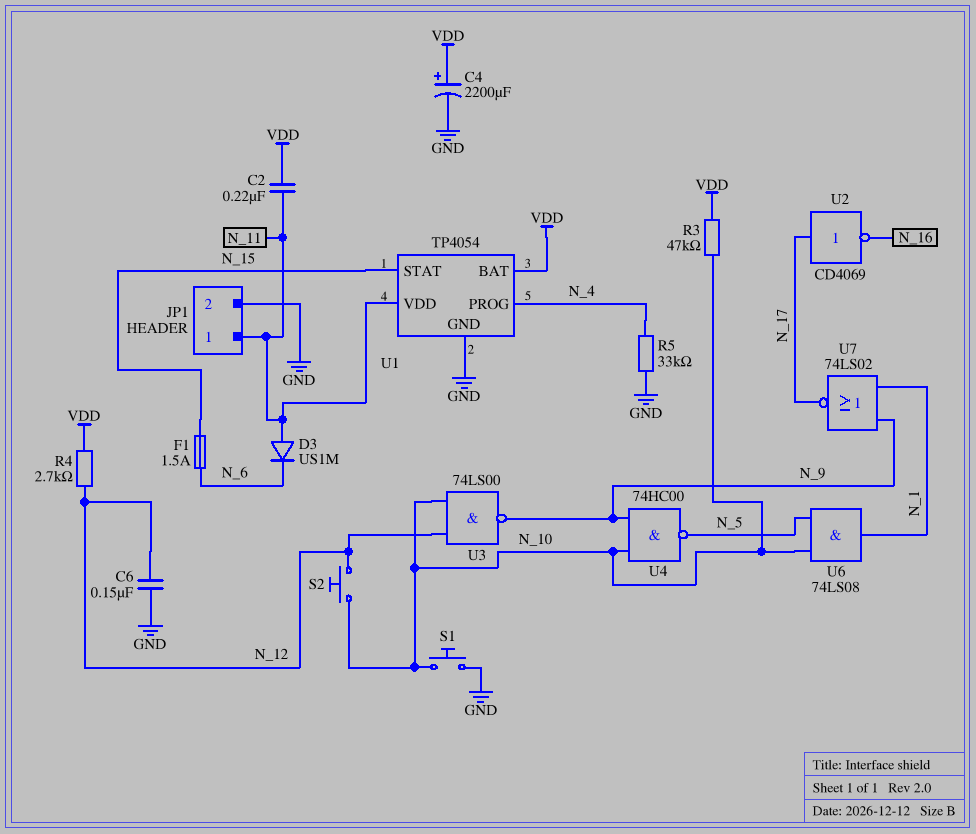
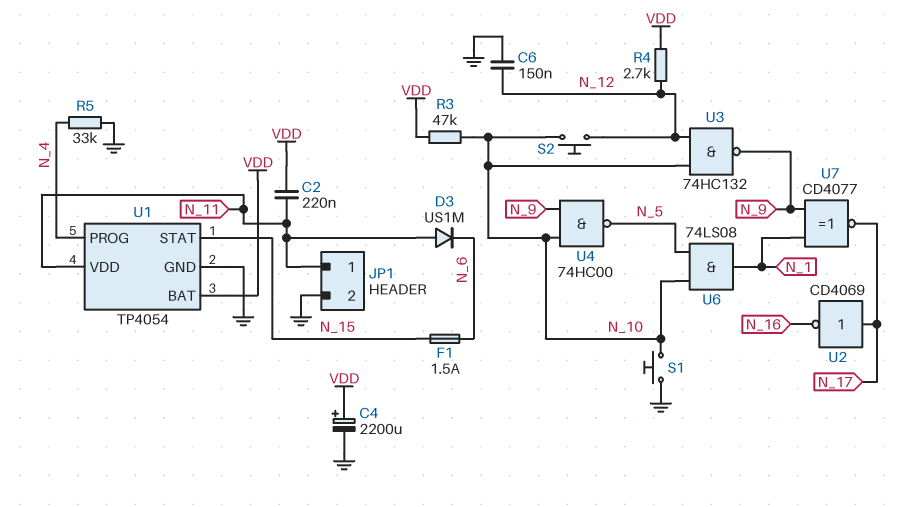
U3: NAND 74LS00 (in N_10, in N_12, out N_9) -> NAND 74HC132 (in N_10, in N_12, out N_9)
U7: NOR 74LS02 (in N_1, in N_9, out N_17) -> XNOR CD4077 (in N_1, in N_9, out N_17)

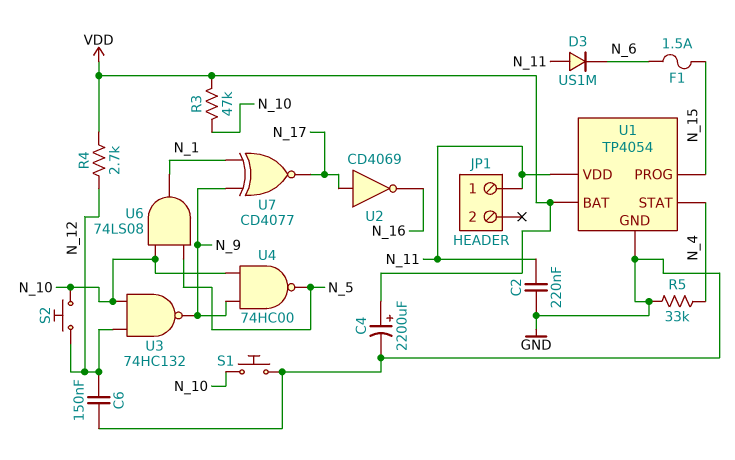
C2: 220nF (N_11, VDD) -> 220nF (GND, N_11)
JP1 pin 2: GND -> none
U1 pin PROG: N_4 -> N_15
U1 pin STAT: N_15 -> N_4

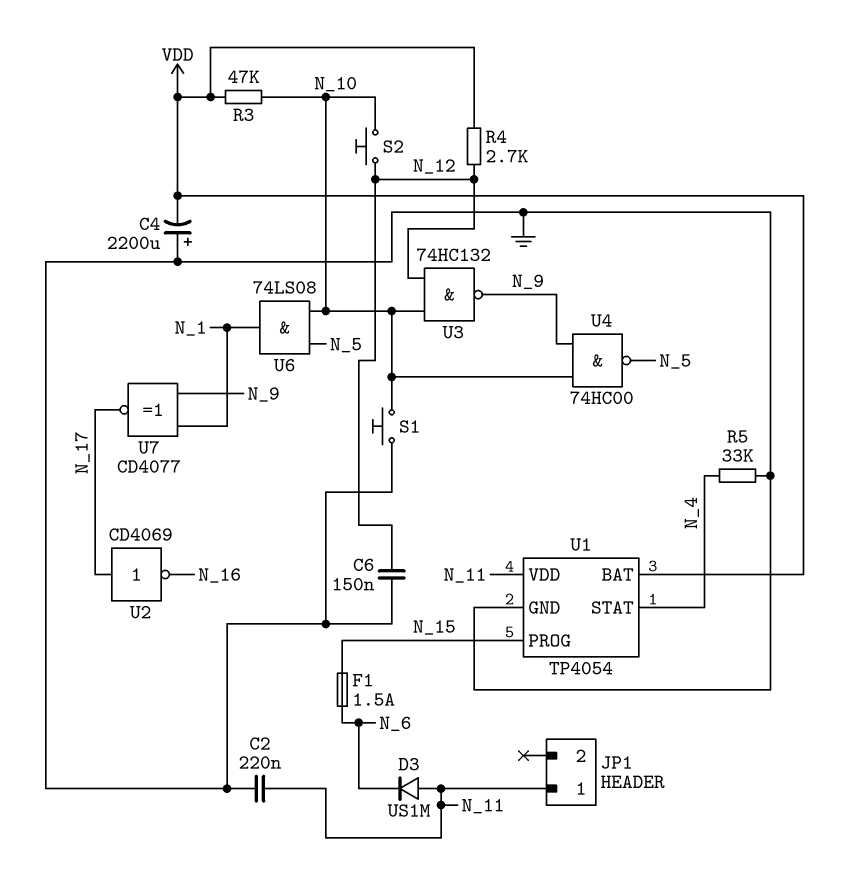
C4: 2200uF (plus VDD, minus GND) -> 2200uF (plus GND, minus VDD)

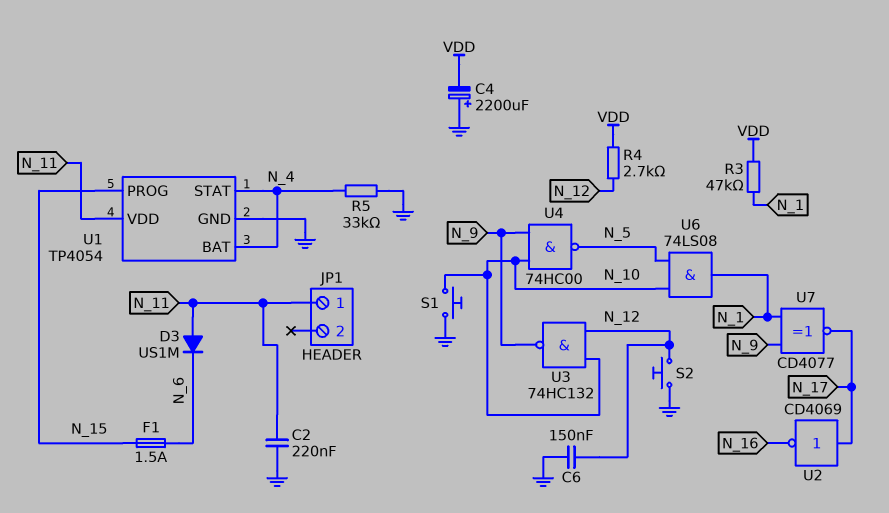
R3: 47k (N_10, VDD) -> 47k (N_1, VDD)
S2: button (N_10, N_12) -> button (GND, N_12)
U1 pin BAT: VDD -> N_4

